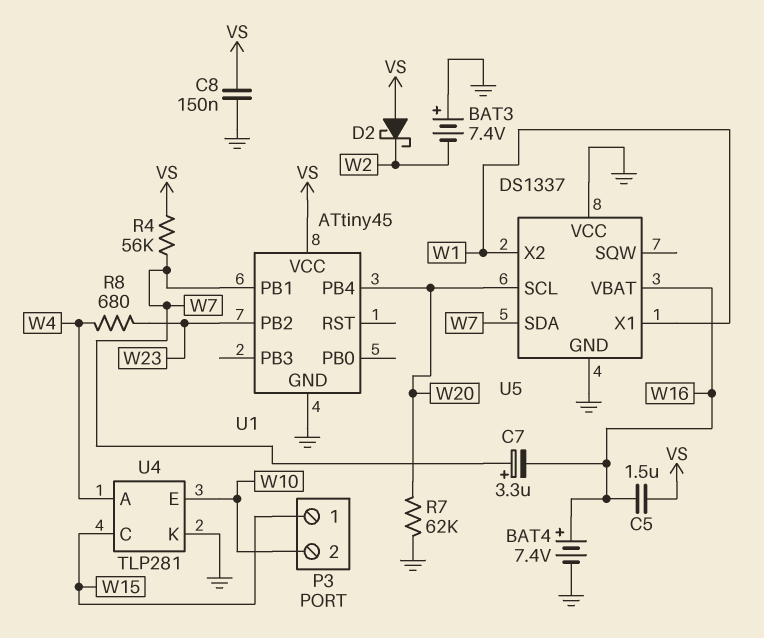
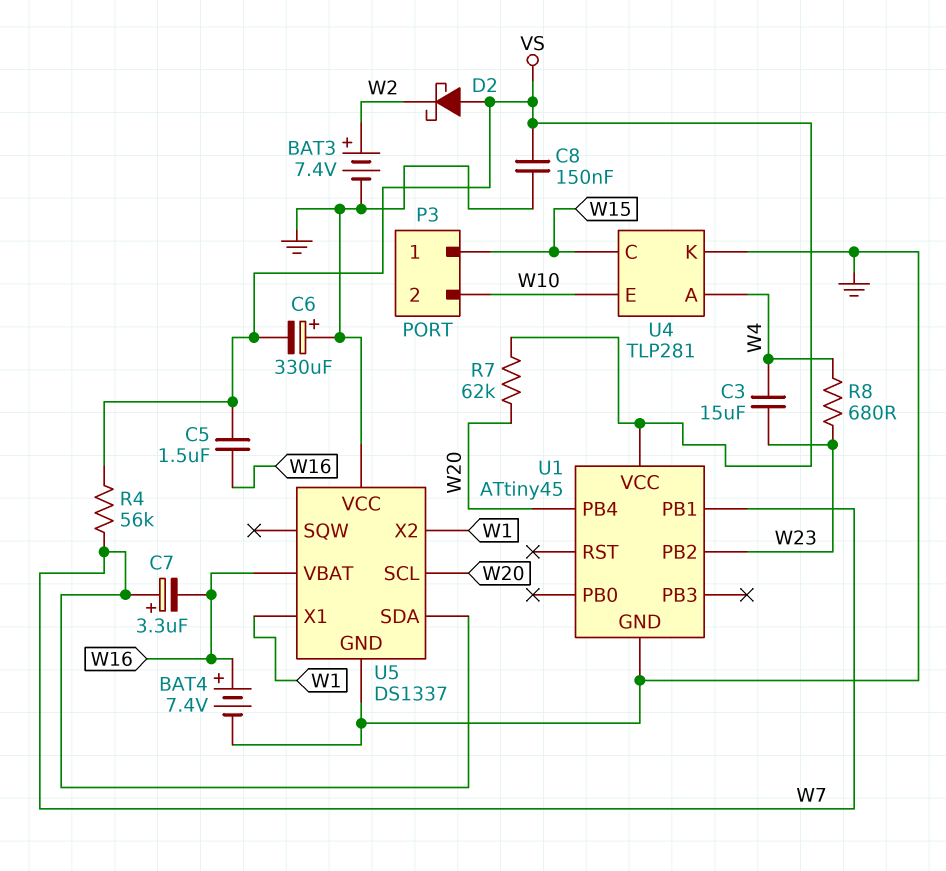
BAT3: 7.4V (plus GND, minus W2) -> 7.4V (plus W2, minus GND)
C3: none -> 15uF (W4, W23)
C6: none -> 330uF (plus GND, minus VS)
R7: 62k (GND, W20) -> 62k (VS, W20)

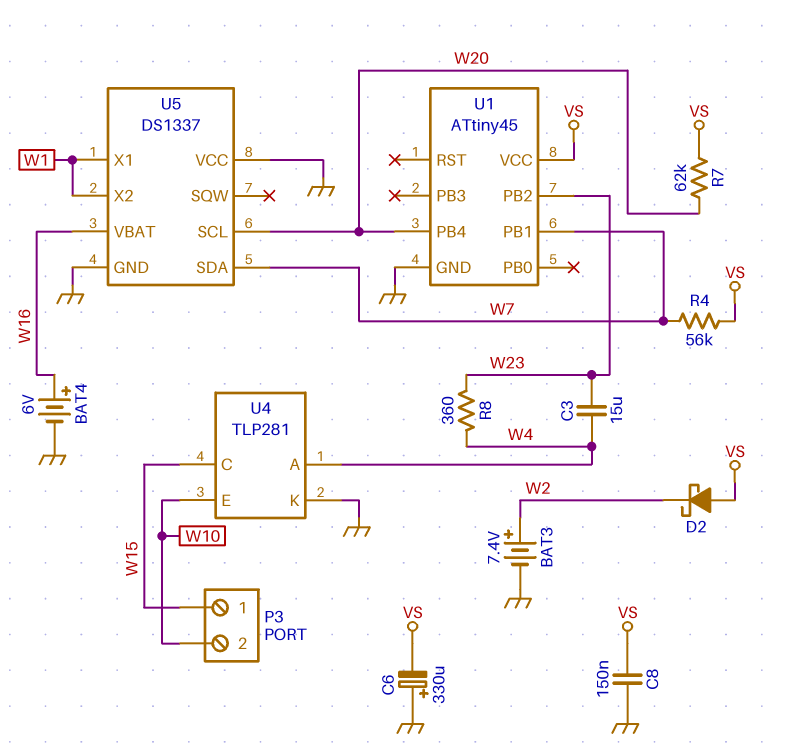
BAT4: 7.4V (plus W16, minus GND) -> 6V (plus W16, minus GND)
C5: 1.5uF (VS, W16) -> none
C7: 3.3uF (plus W7, minus W16) -> none
R8: 680 (W4, W23) -> 360 (W4, W23)

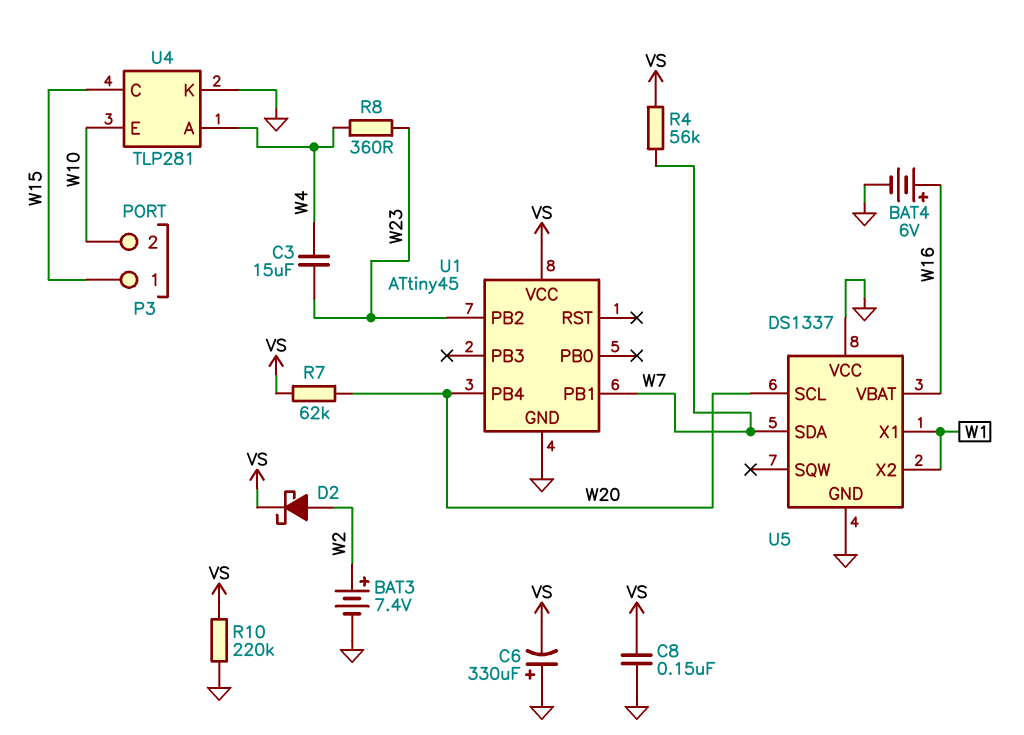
D2: schottky (A VS, K W2) -> schottky (A W2, K VS)
R10: none -> 220k (GND, VS)

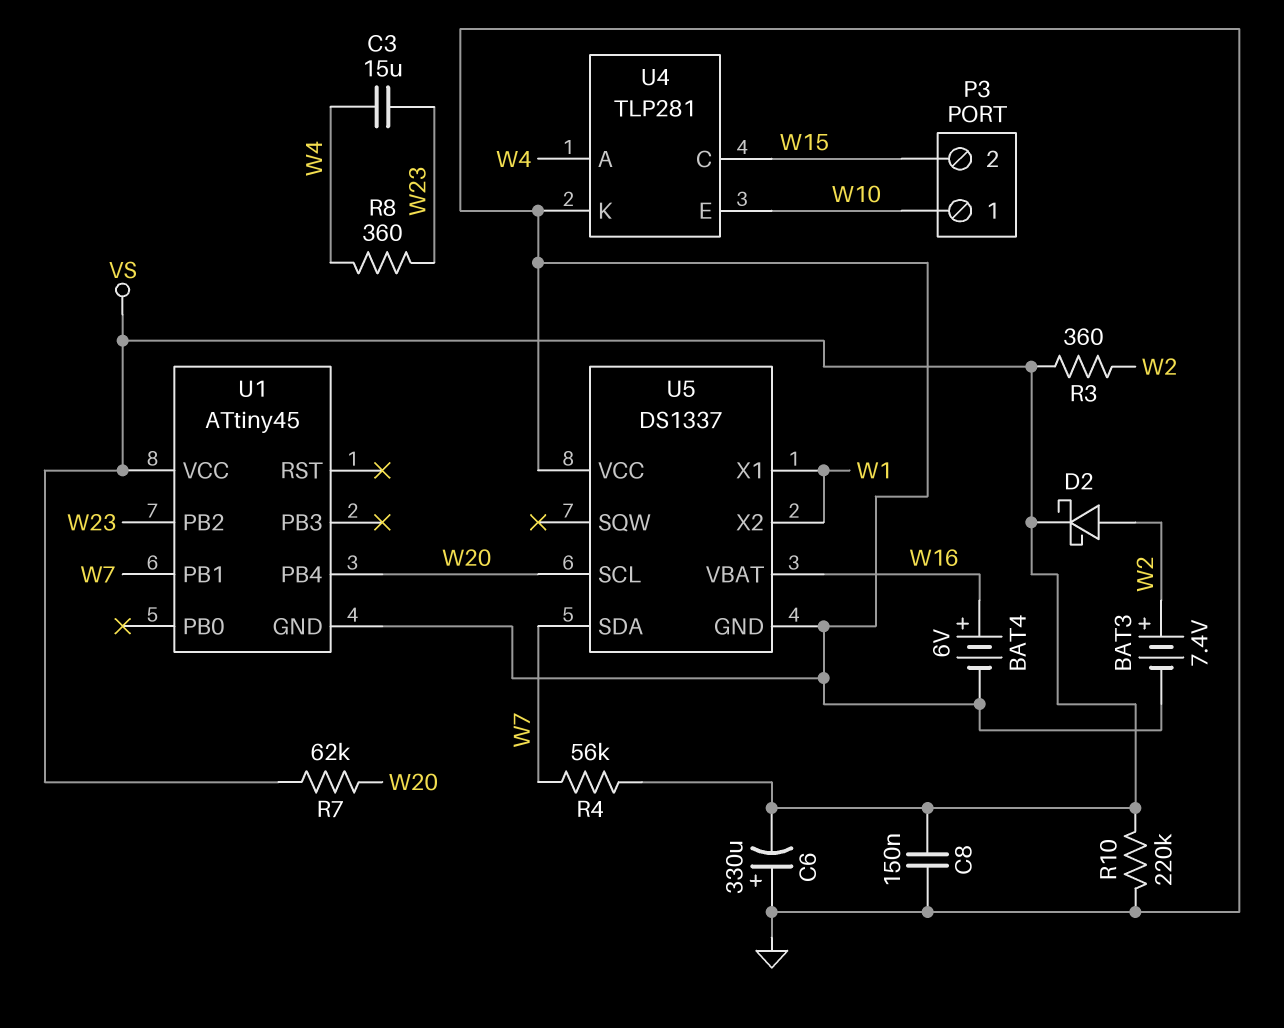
P3 pin 1: W15 -> W10
P3 pin 2: W10 -> W15
R3: none -> 360 (VS, W2)

